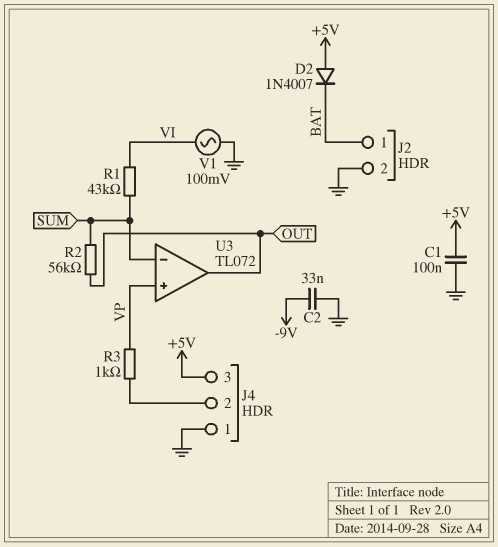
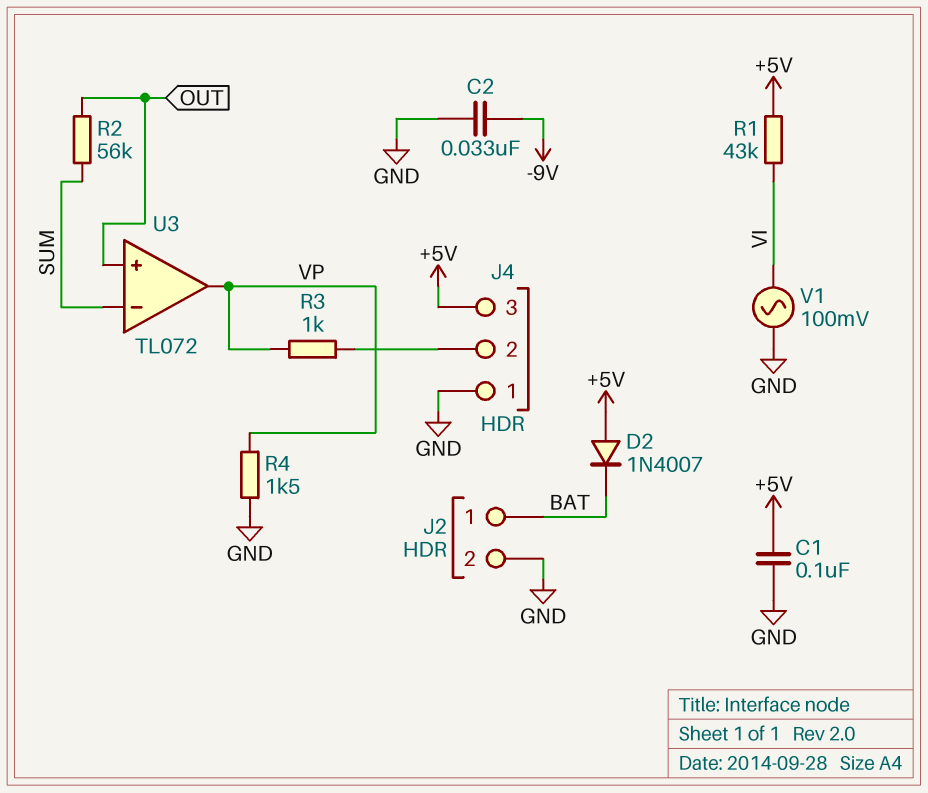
R1: 43k (SUM, VI) -> 43k (+5V, VI)
R4: none -> 1.5k (GND, VP)
U3 pin in+: VP -> OUT
U3 pin out: OUT -> VP

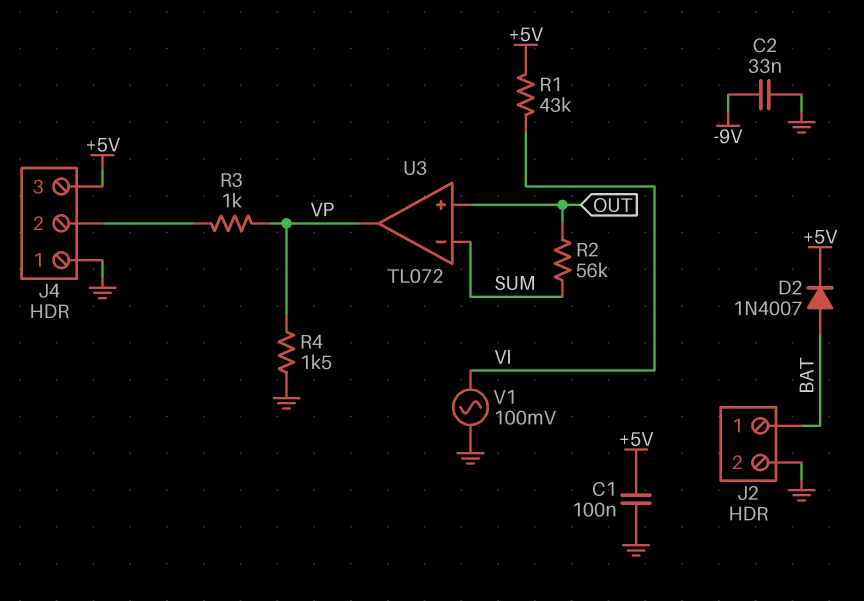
D2: diode 1N4007 (A +5V, K BAT) -> diode 1N4007 (A BAT, K +5V)

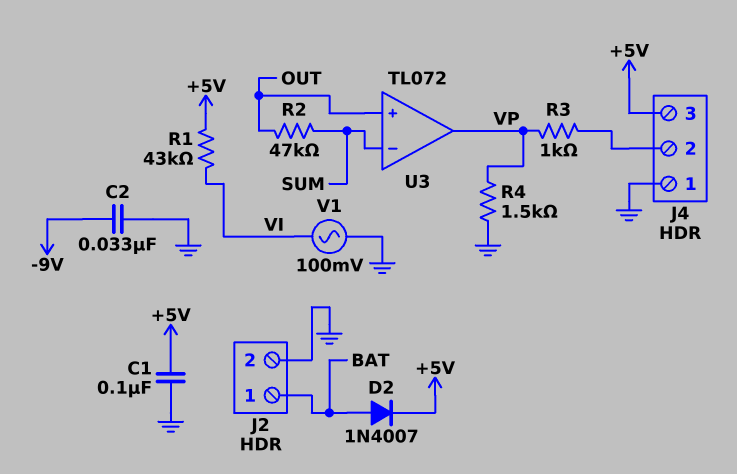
R2: 56k (OUT, SUM) -> 47k (OUT, SUM)

